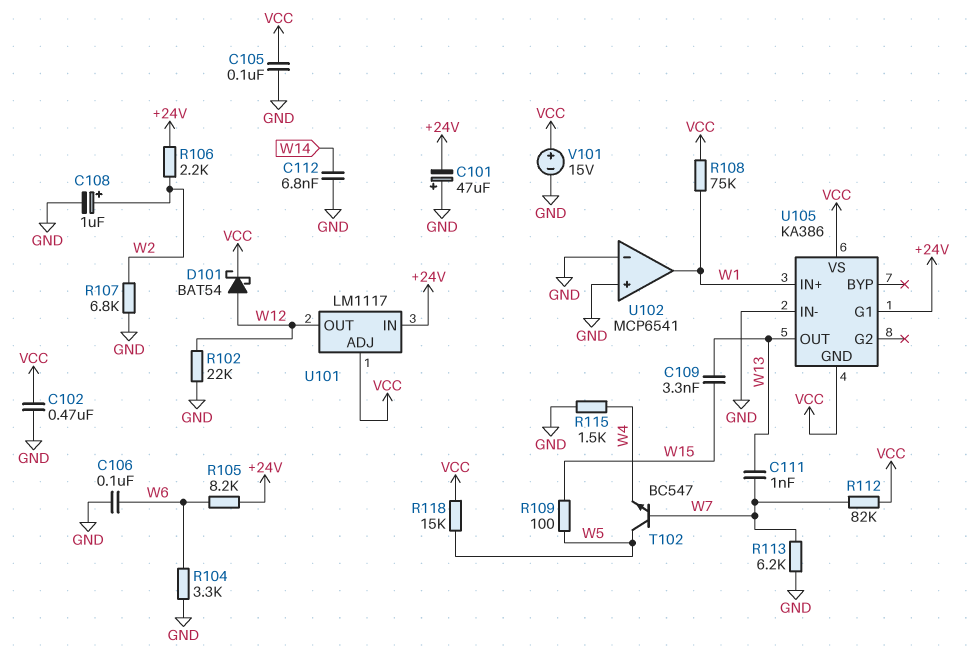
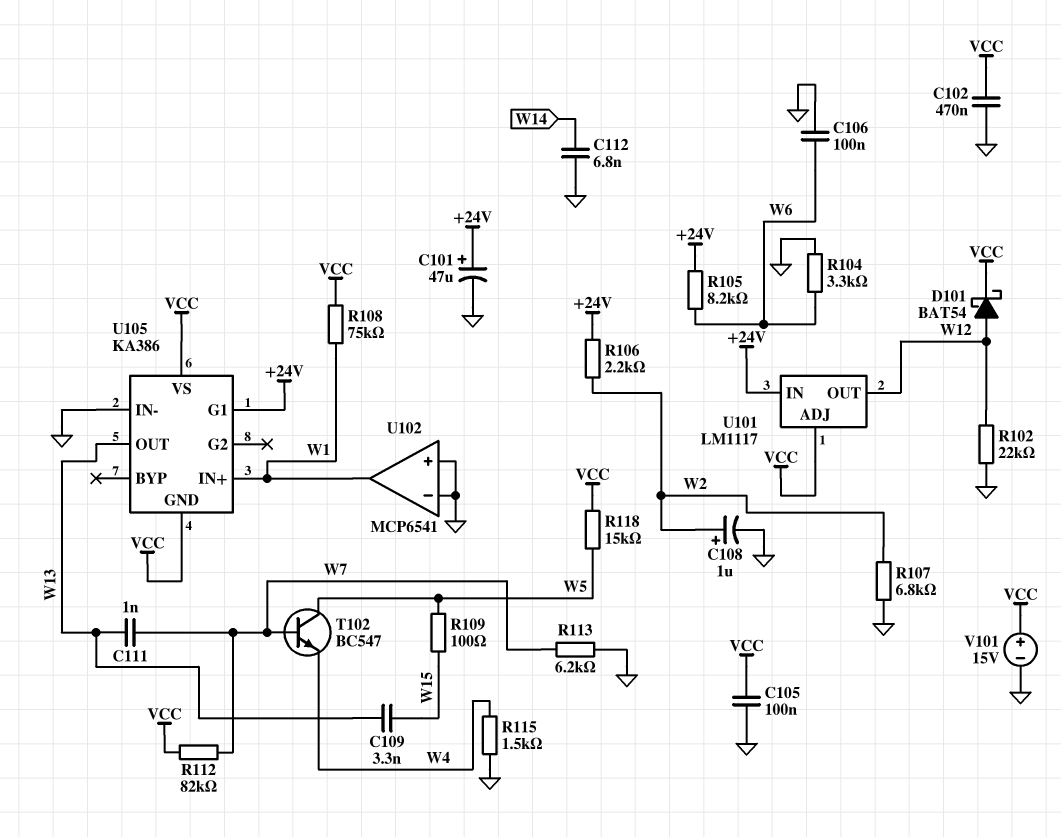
C101: 47uF (plus GND, minus +24V) -> 47uF (plus +24V, minus GND)

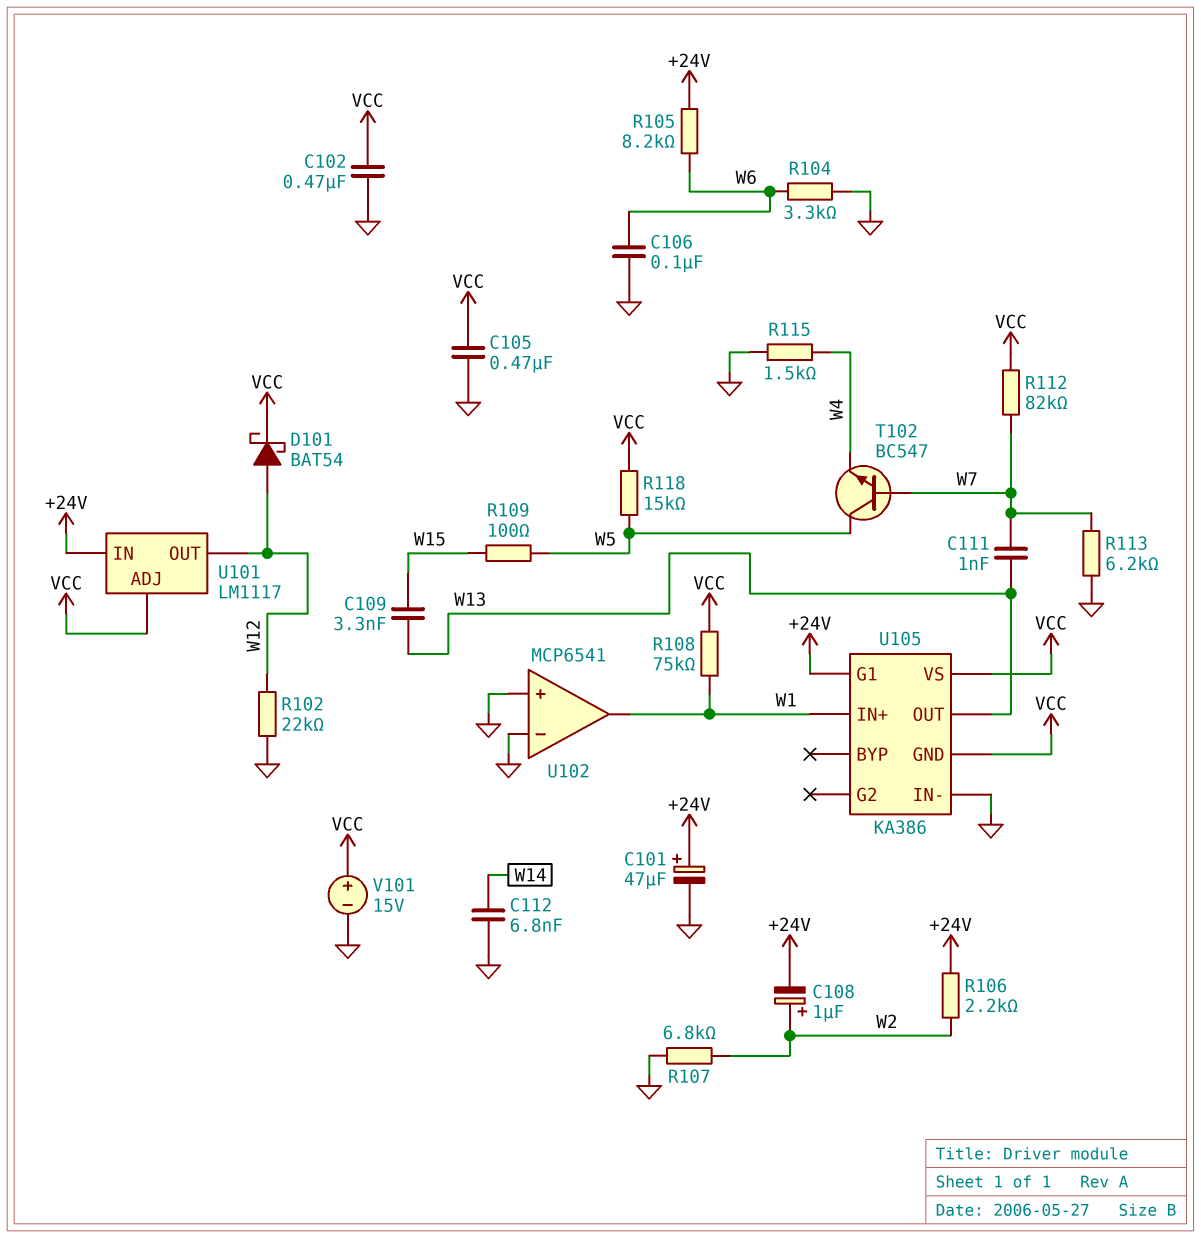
C105: 100nF (GND, VCC) -> 470nF (GND, VCC)
C108: 1uF (plus W2, minus GND) -> 1uF (plus W2, minus +24V)

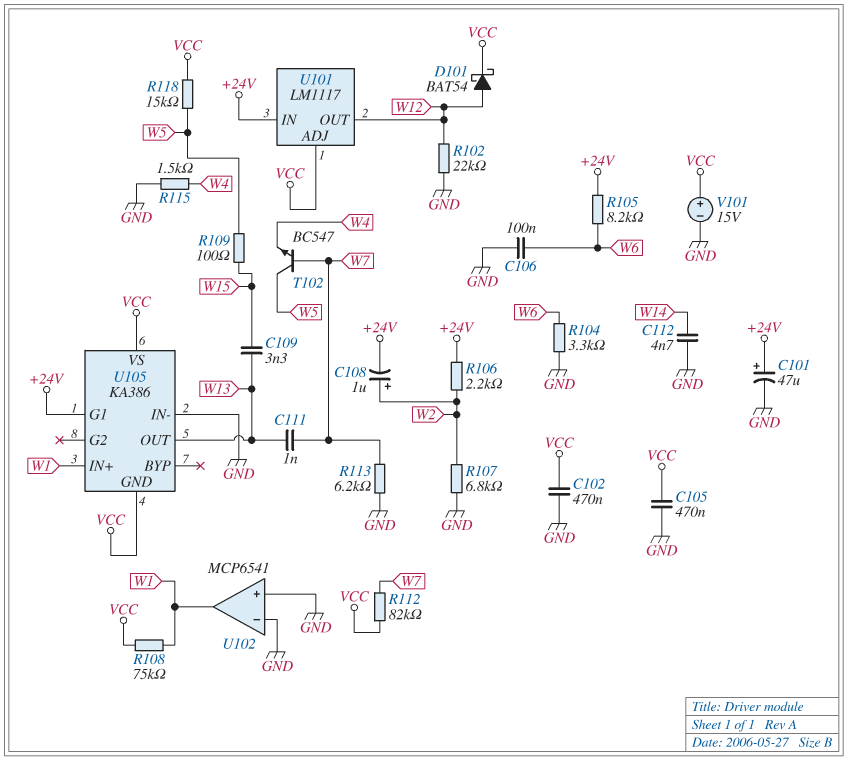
C112: 6.8nF (GND, W14) -> 4.7nF (GND, W14)

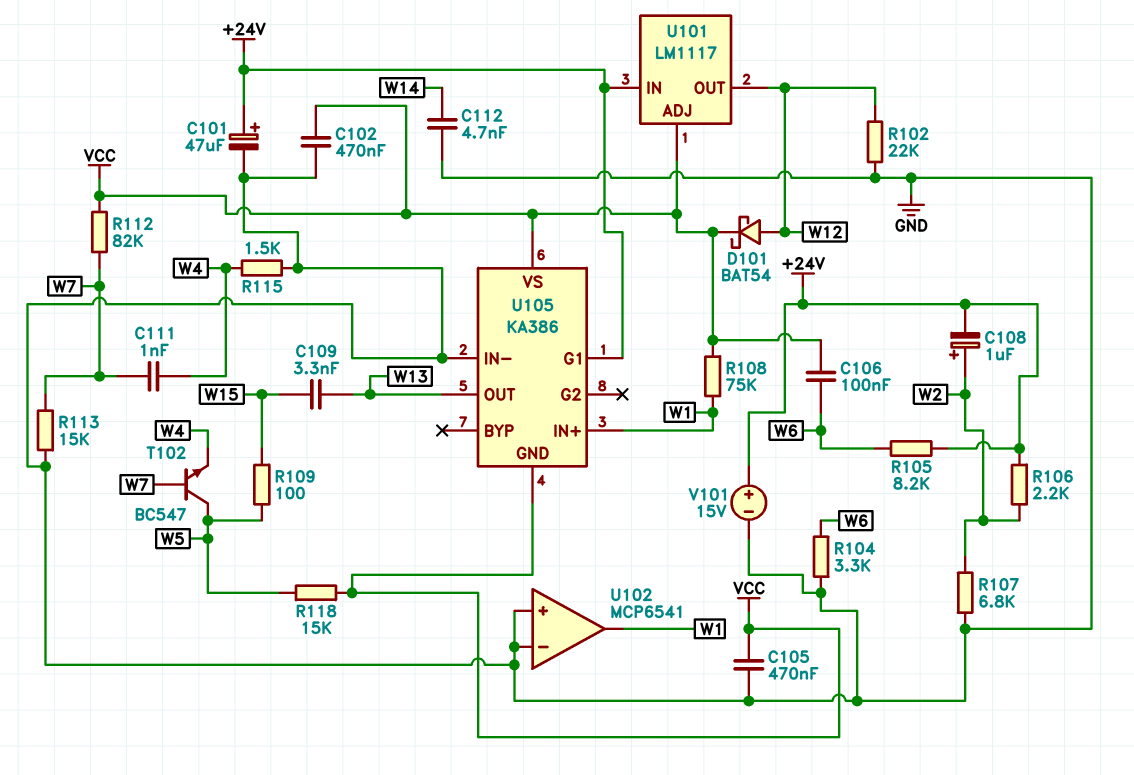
C106: 100nF (GND, W6) -> 100nF (VCC, W6)
C111: 1nF (W7, W13) -> 1nF (W4, W7)
R113: 6.2k (GND, W7) -> 15k (GND, W7)
V101: 15V (plus VCC, minus GND) -> 15V (plus +24V, minus GND)

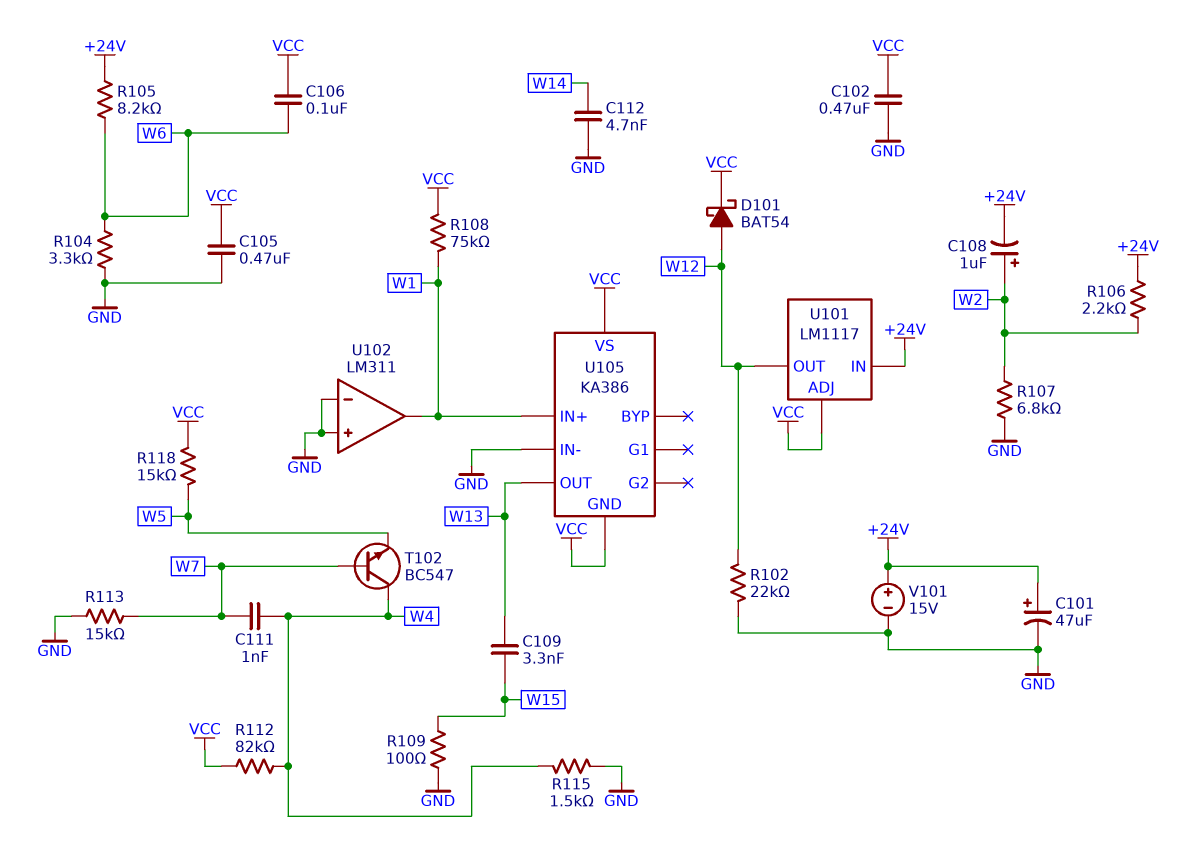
R109: 100 (W5, W15) -> 100 (GND, W15)
R112: 82k (VCC, W7) -> 82k (VCC, W4)
T102: NPN BC547 (B W7, C W5, E W4) -> NPN BC547 (B W7, C W4, E W5)
U102: MCP6541 -> LM311
U105 pin G1: +24V -> none

